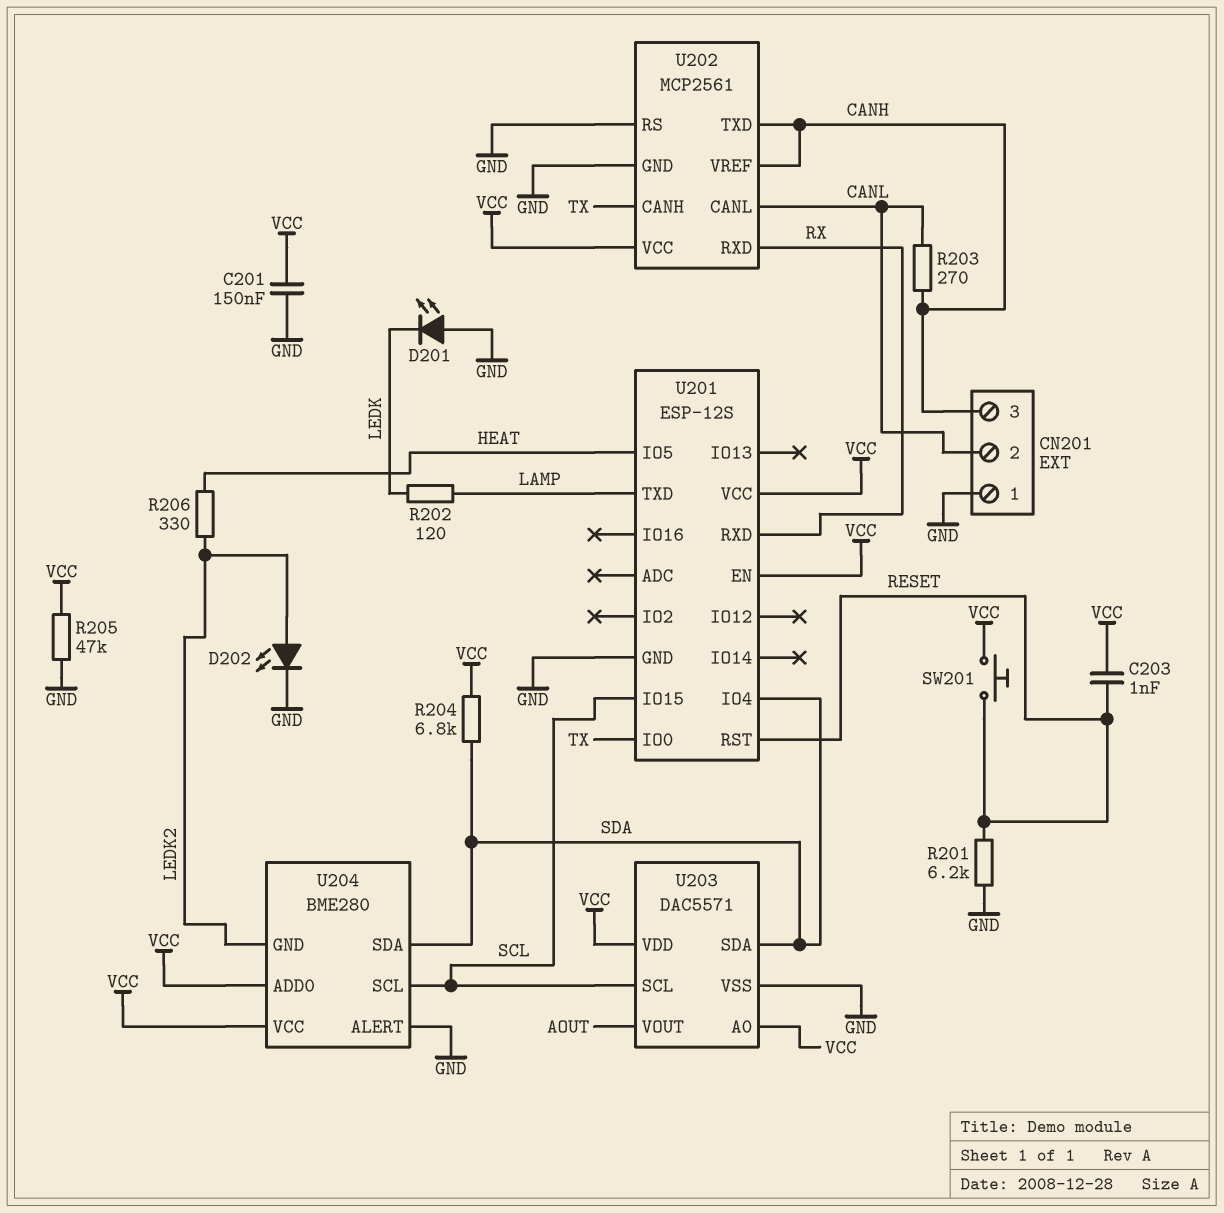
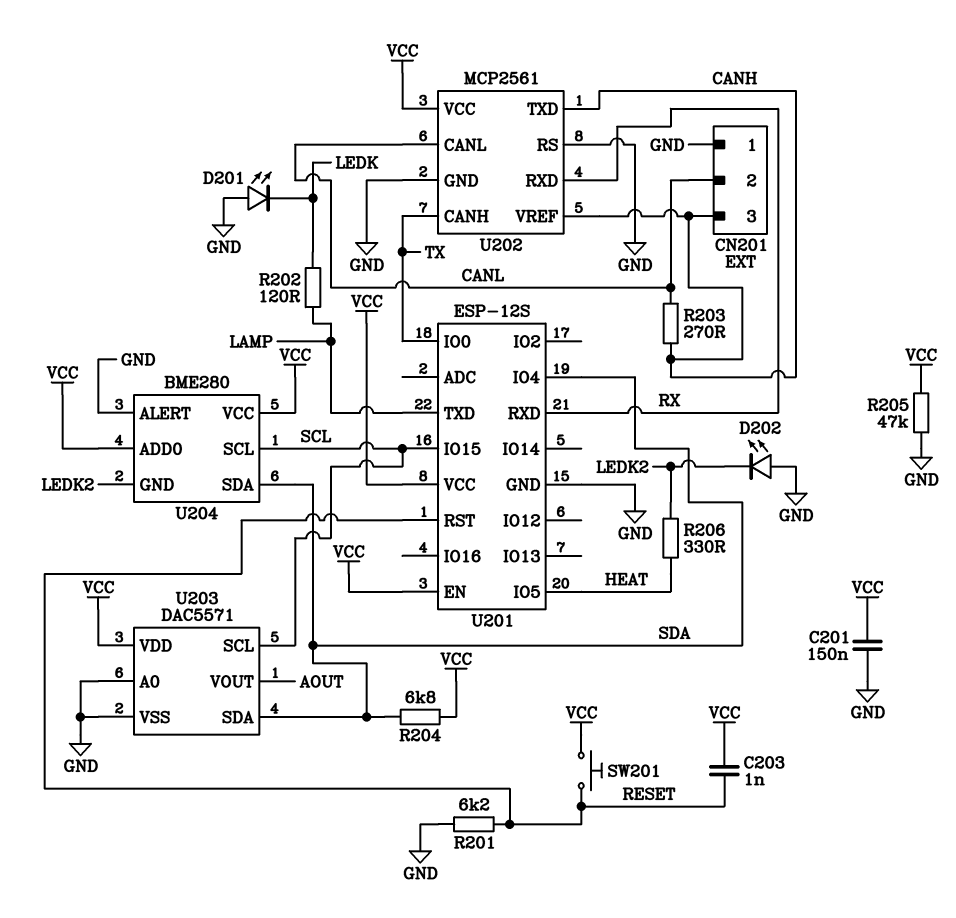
D202: LED (A LEDK2, K GND) -> LED (A GND, K LEDK2)
U203 pin A0: VCC -> GND

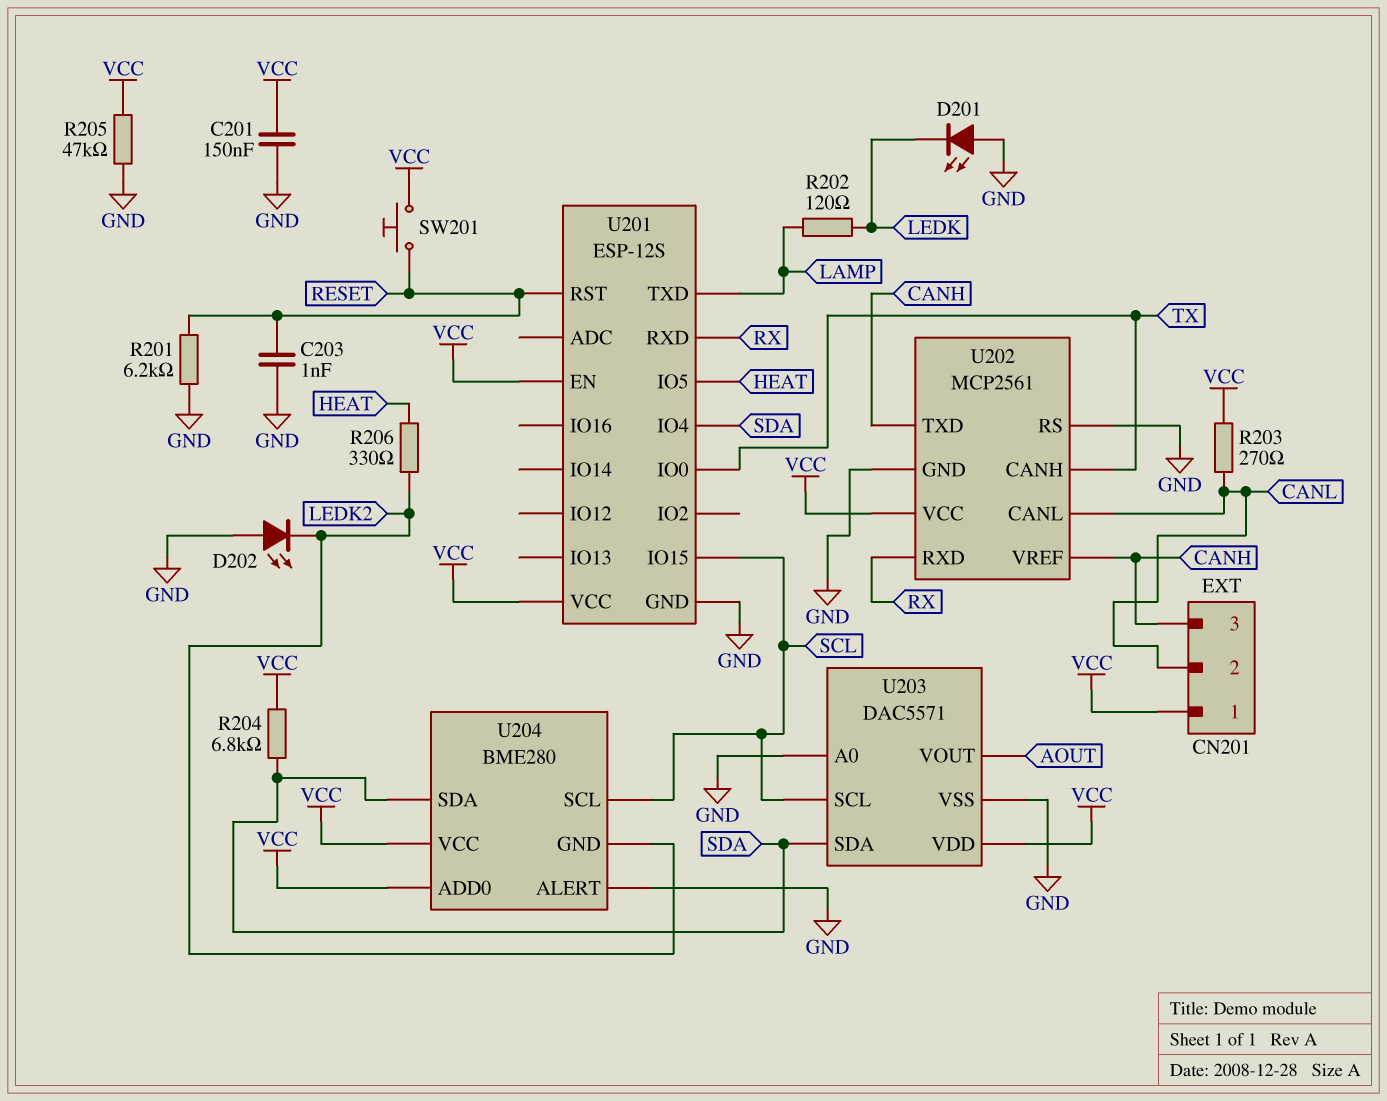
C203: 1nF (RESET, VCC) -> 1nF (GND, RESET)
CN201 pin 1: GND -> VCC
R203: 270 (CANH, CANL) -> 270 (CANL, VCC)

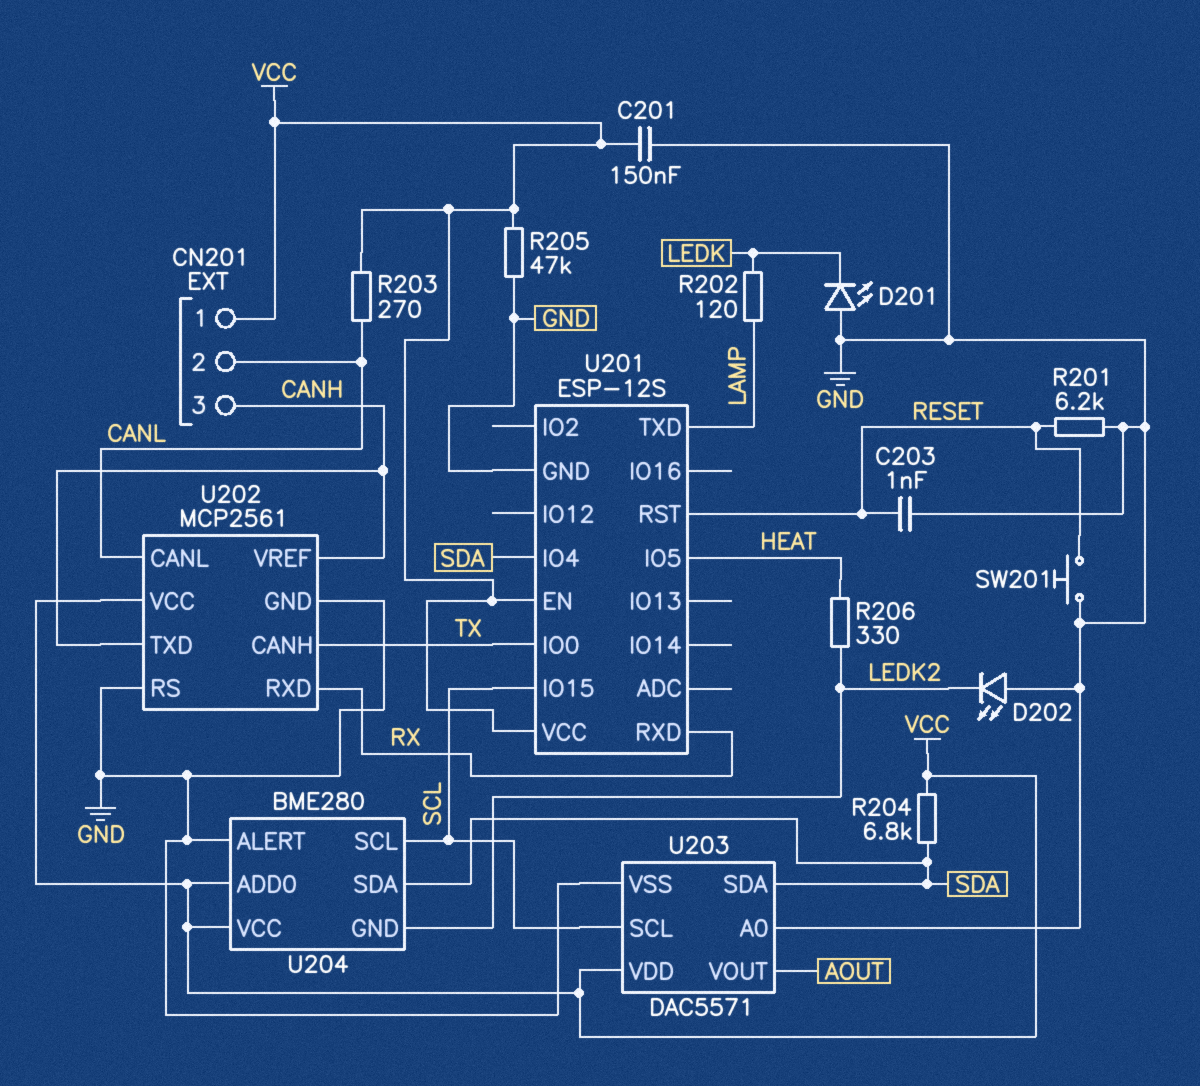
SW201: button (RESET, VCC) -> button (GND, RESET)

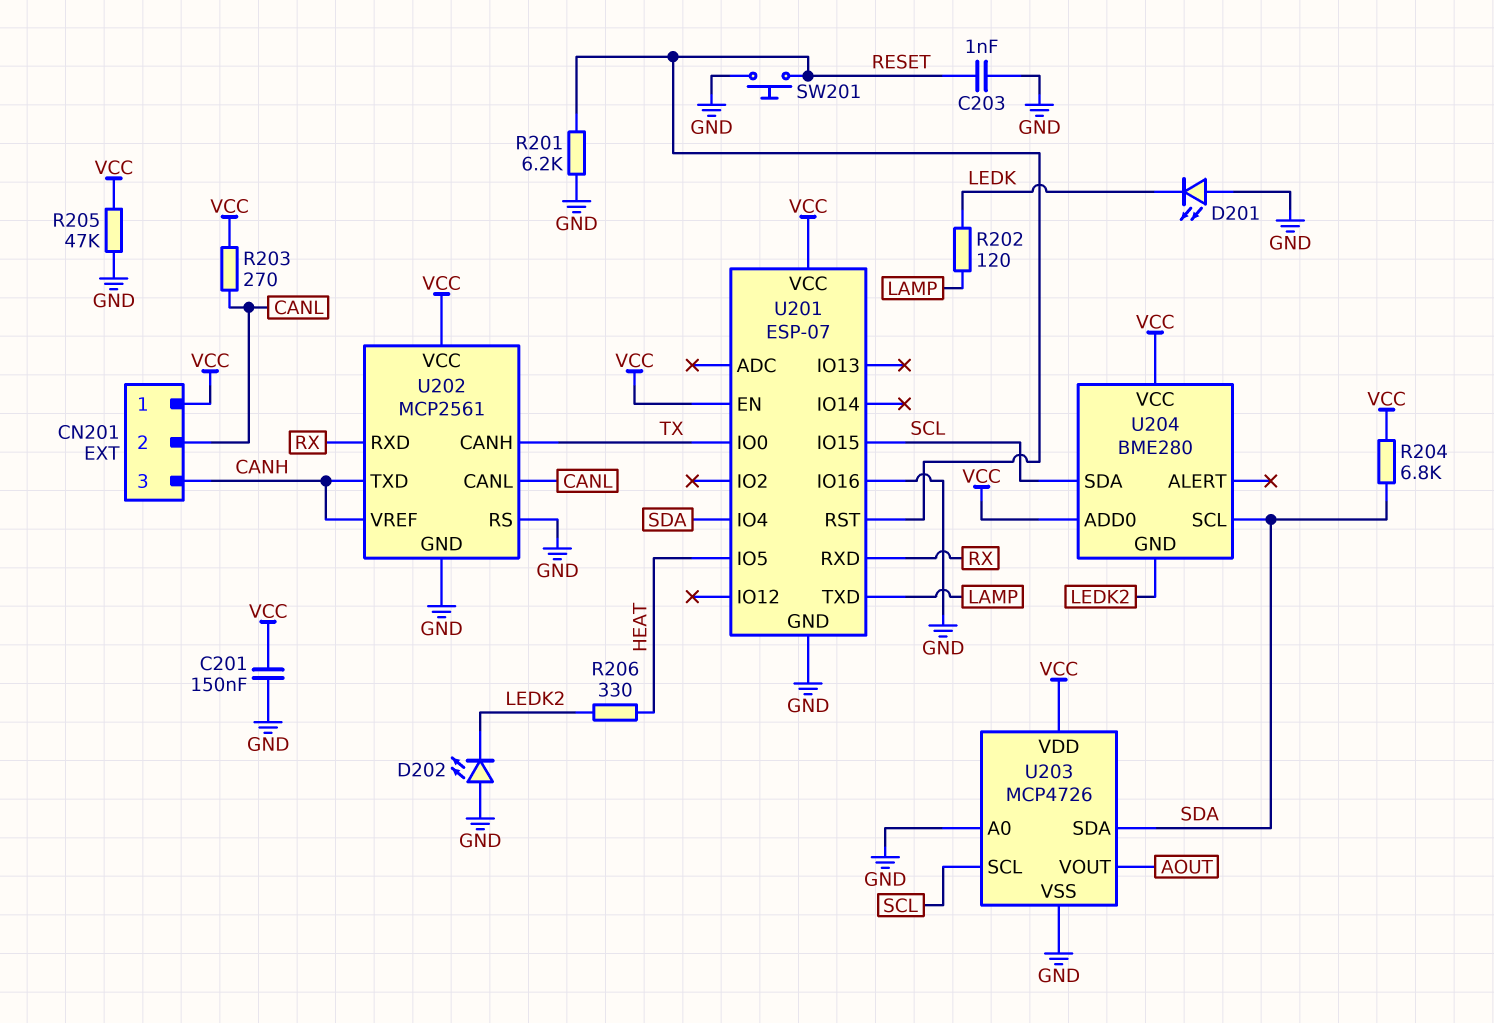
U201: ESP-12S -> ESP-07
U201 pin IO16: none -> GND
U203: DAC5571 -> MCP4726
U204 pin ALERT: GND -> none
U204 pin SCL: SCL -> SDA
U204 pin SDA: SDA -> SCL

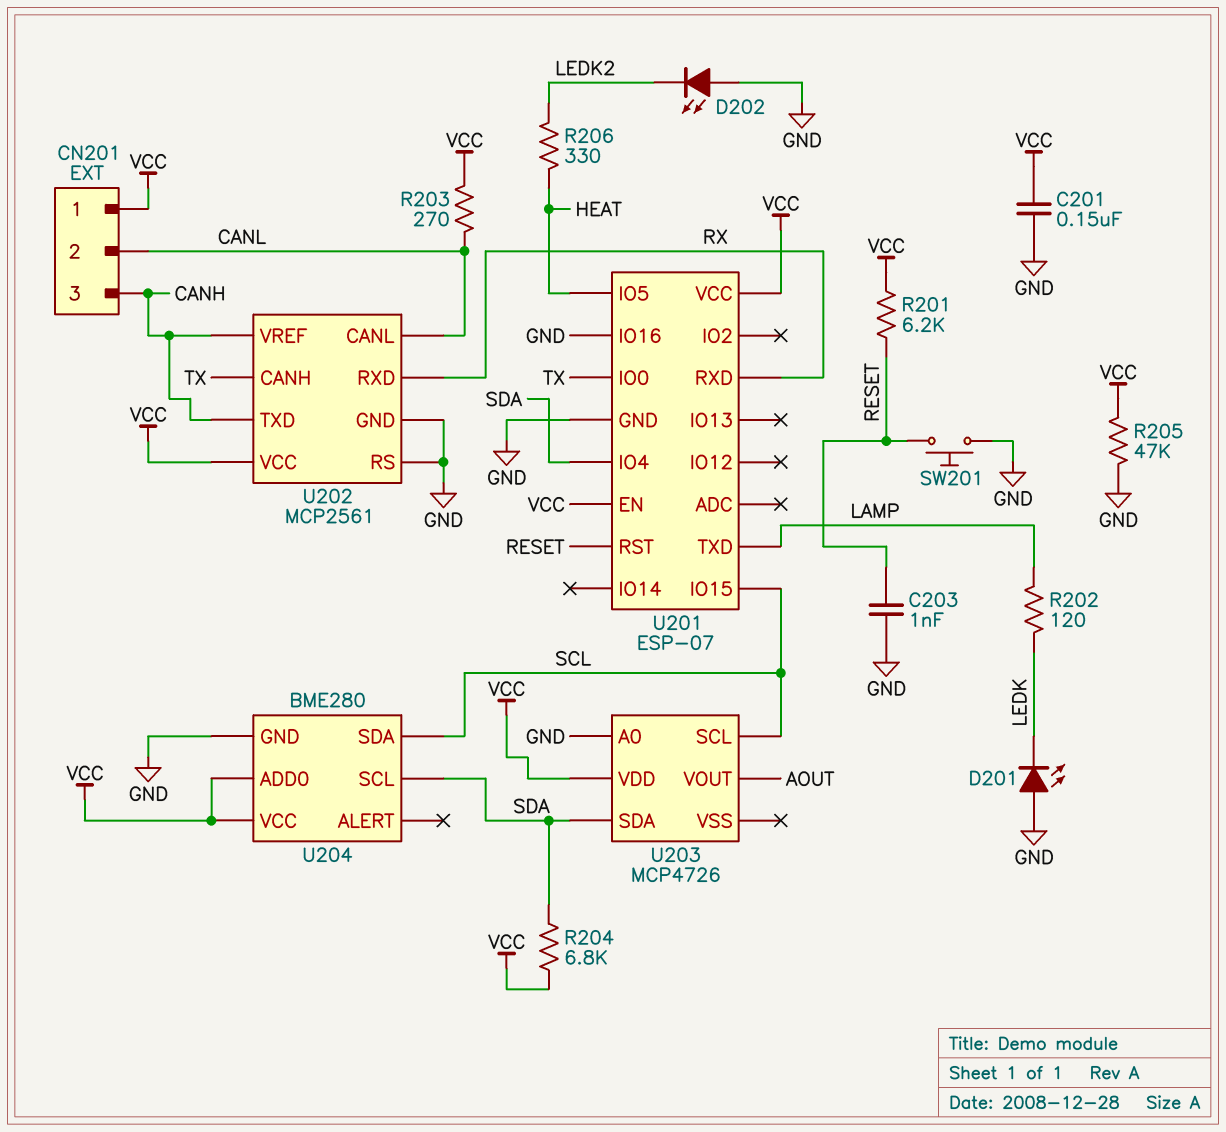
R201: 6.2k (GND, RESET) -> 6.2k (RESET, VCC)
U203 pin VSS: GND -> none
U204 pin GND: LEDK2 -> GND

